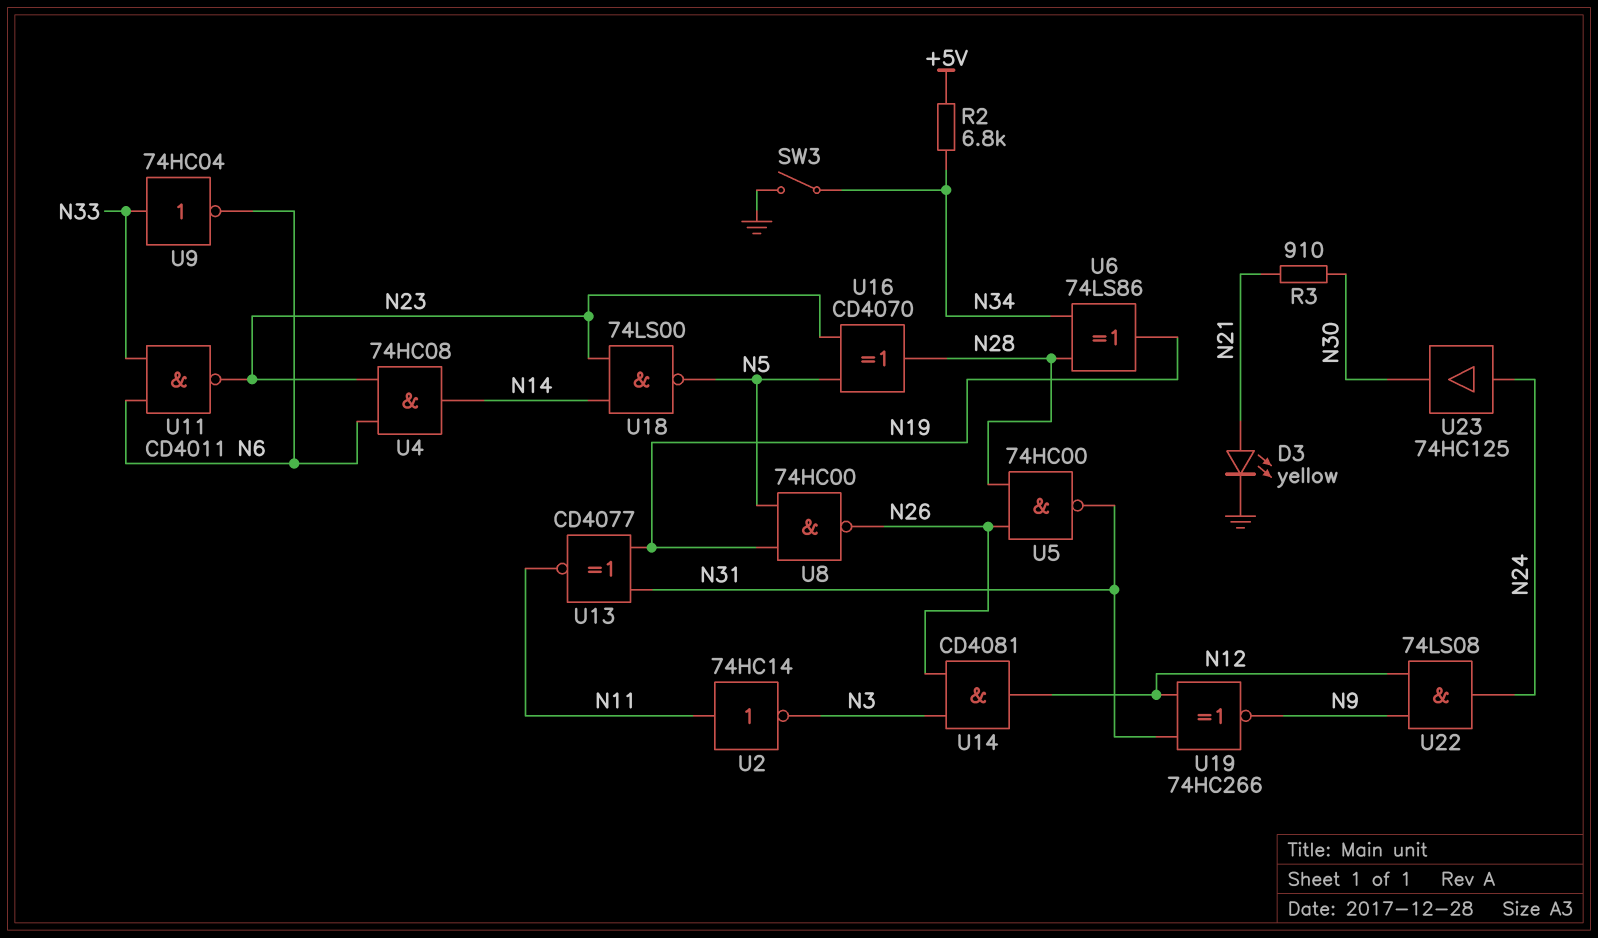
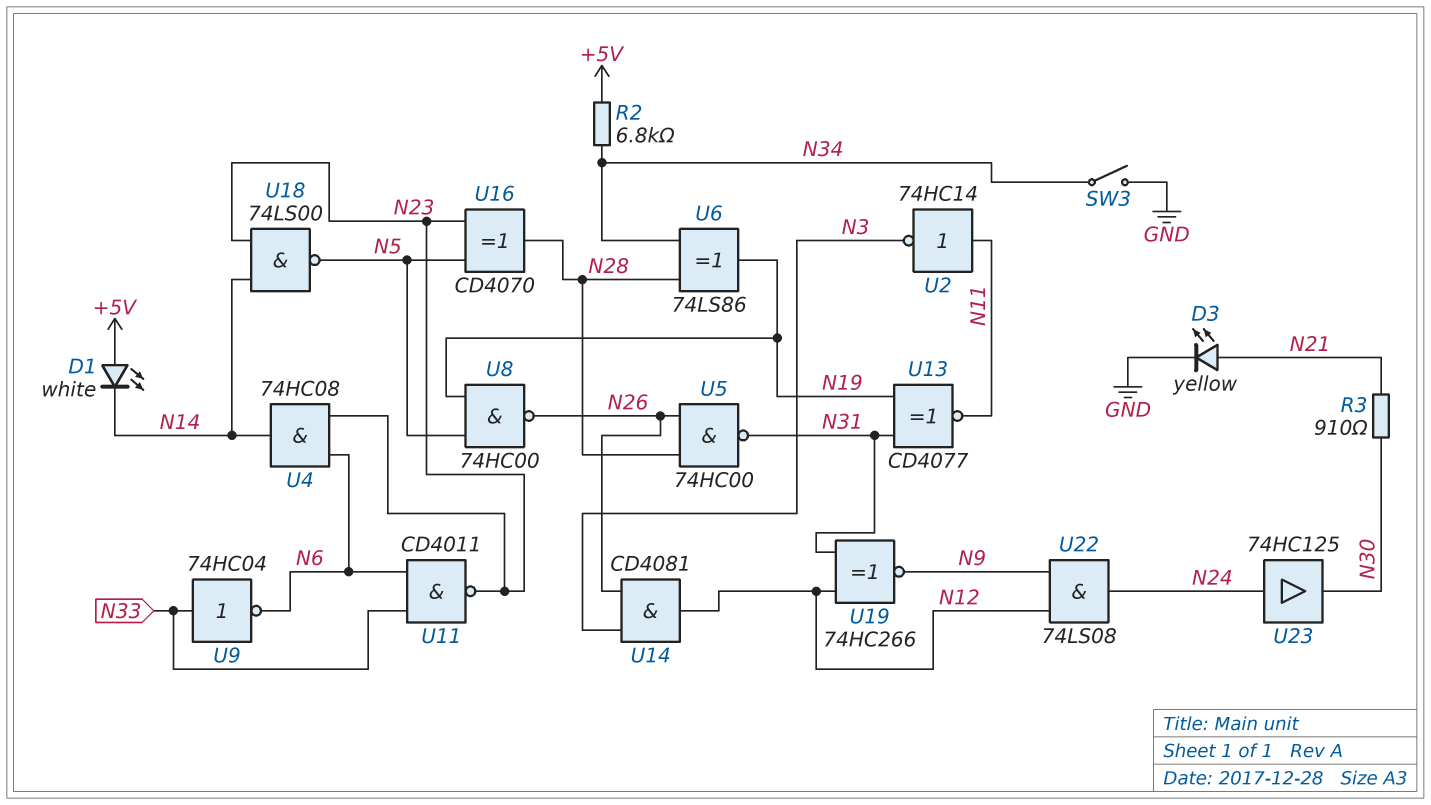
D1: none -> LED white (A +5V, K N14)

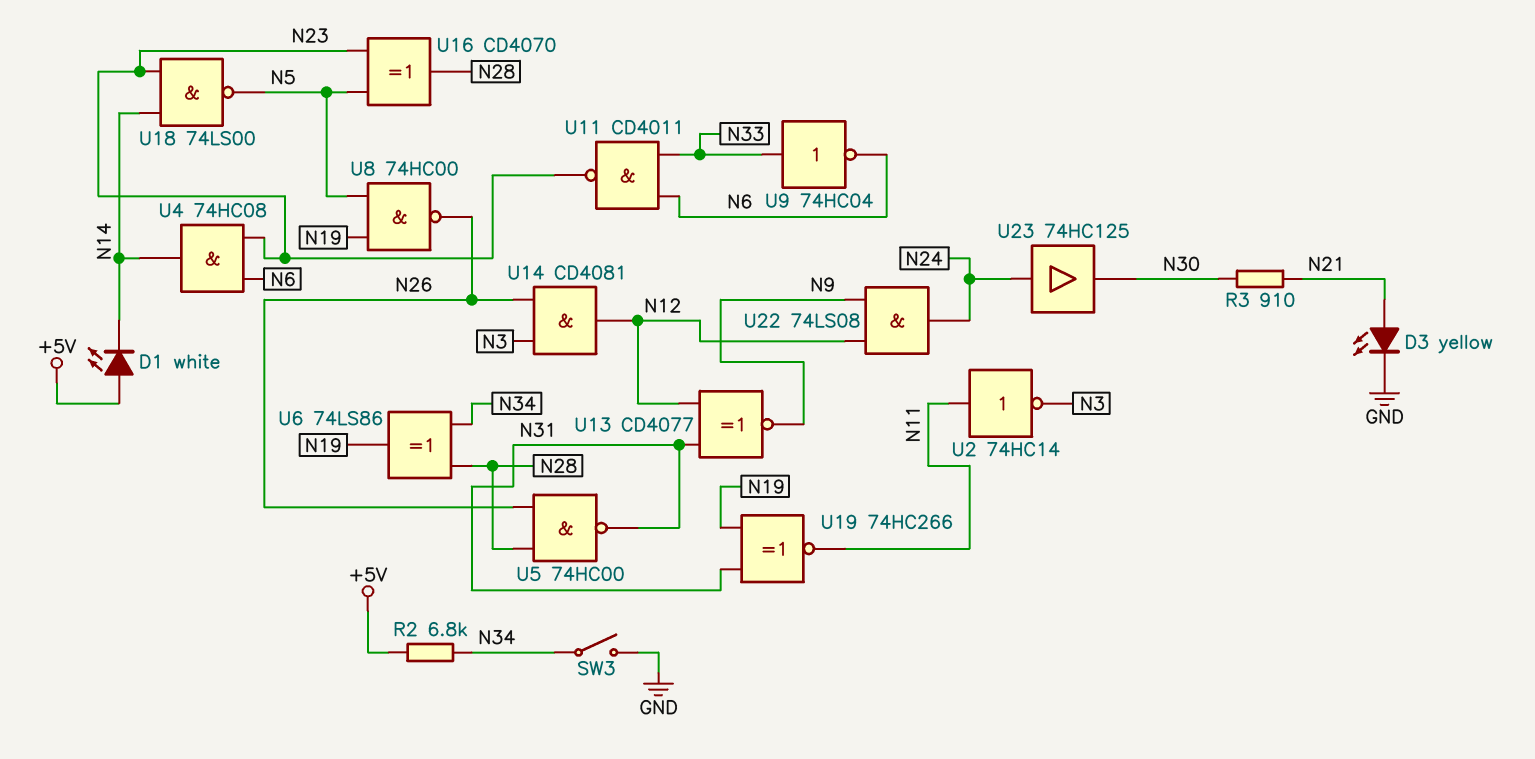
U13: XNOR CD4077 (in N19, in N31, out N11) -> XNOR CD4077 (in N12, in N31, out N9)
U19: XNOR 74HC266 (in N12, in N31, out N9) -> XNOR 74HC266 (in N19, in N31, out N11)

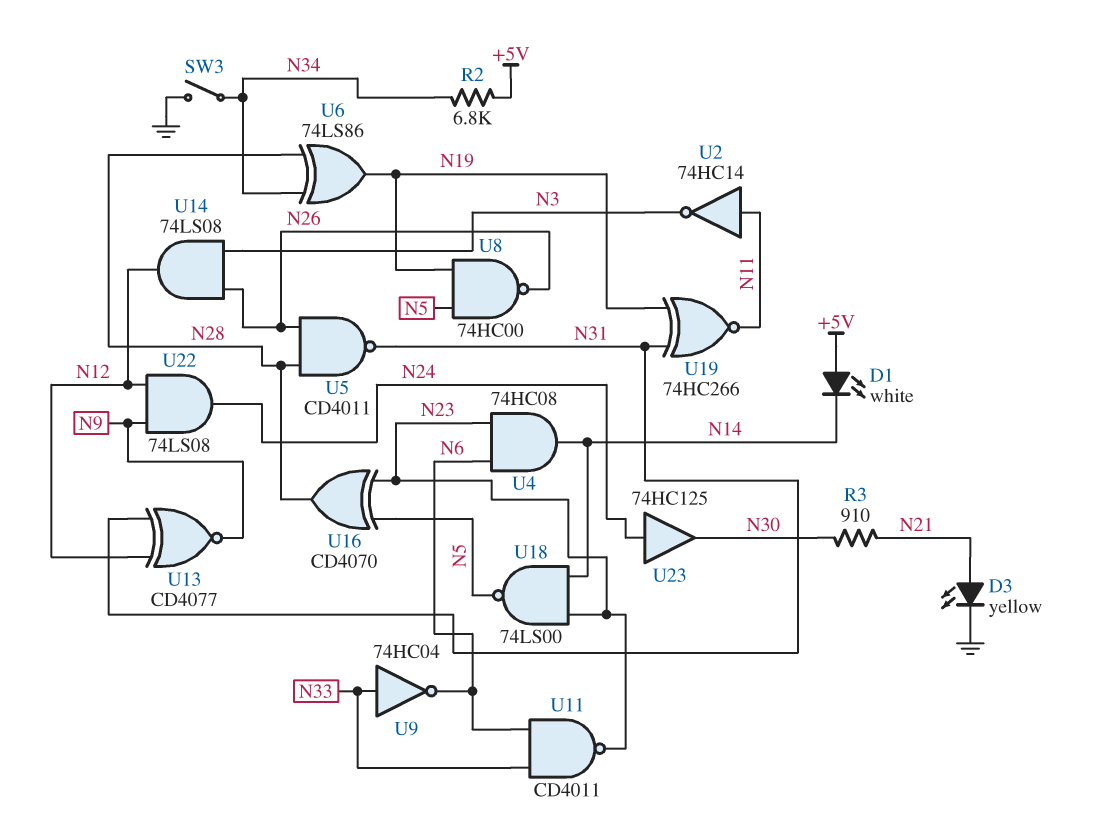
U5: NAND 74HC00 (in N26, in N28, out N31) -> NAND CD4011 (in N26, in N28, out N31)
U14: AND CD4081 (in N3, in N26, out N12) -> AND 74LS08 (in N3, in N26, out N12)

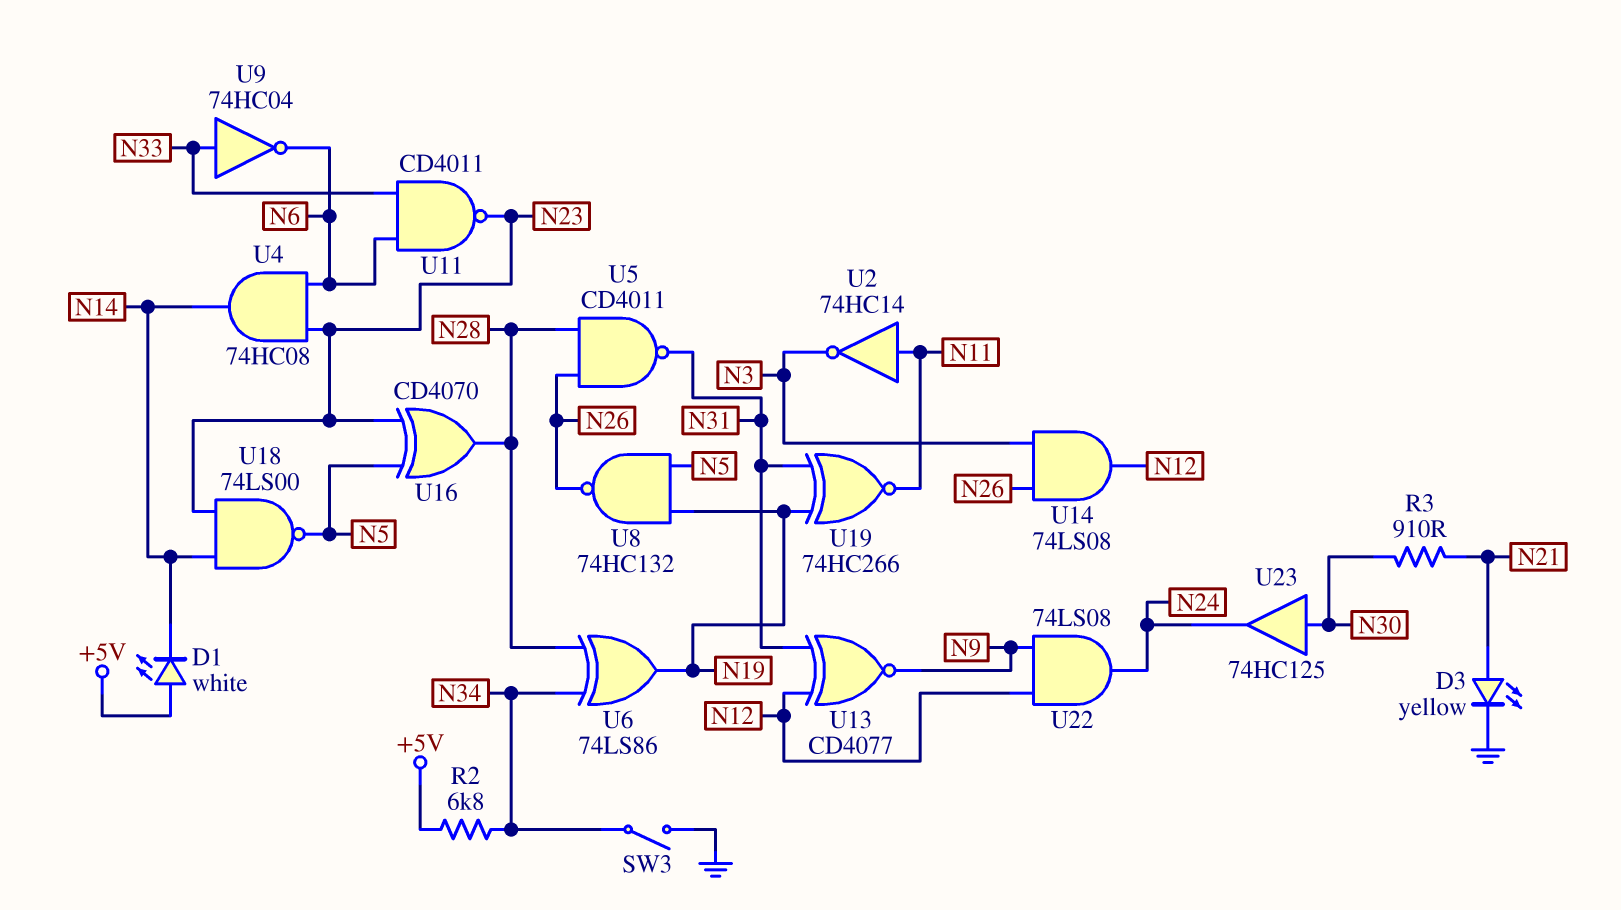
U8: NAND 74HC00 (in N5, in N19, out N26) -> NAND 74HC132 (in N5, in N19, out N26)
U23: buffer 74HC125 (in N24, out N30) -> buffer 74HC125 (in N30, out N24)

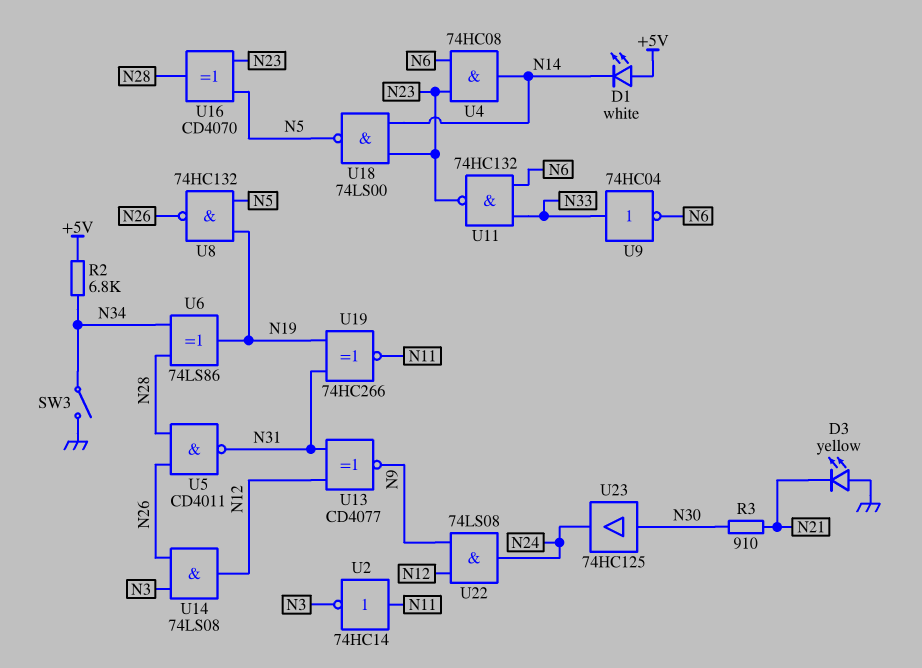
D3: LED yellow (A N21, K GND) -> LED yellow (A GND, K N21)
U11: NAND CD4011 (in N6, in N33, out N23) -> NAND 74HC132 (in N6, in N33, out N23)

